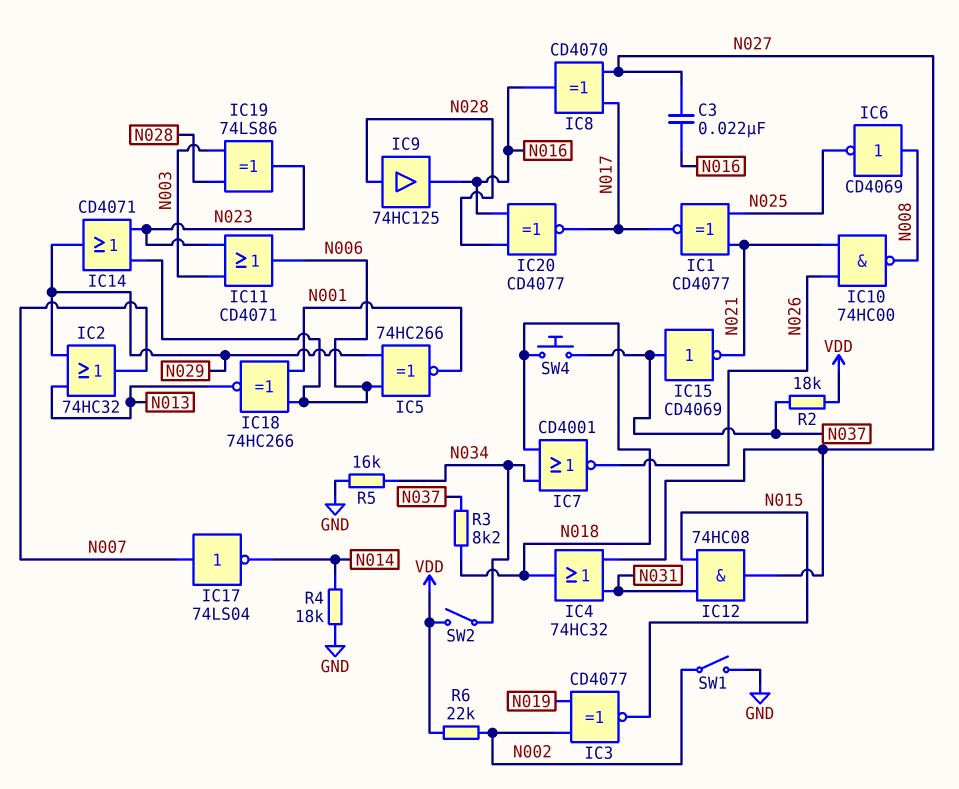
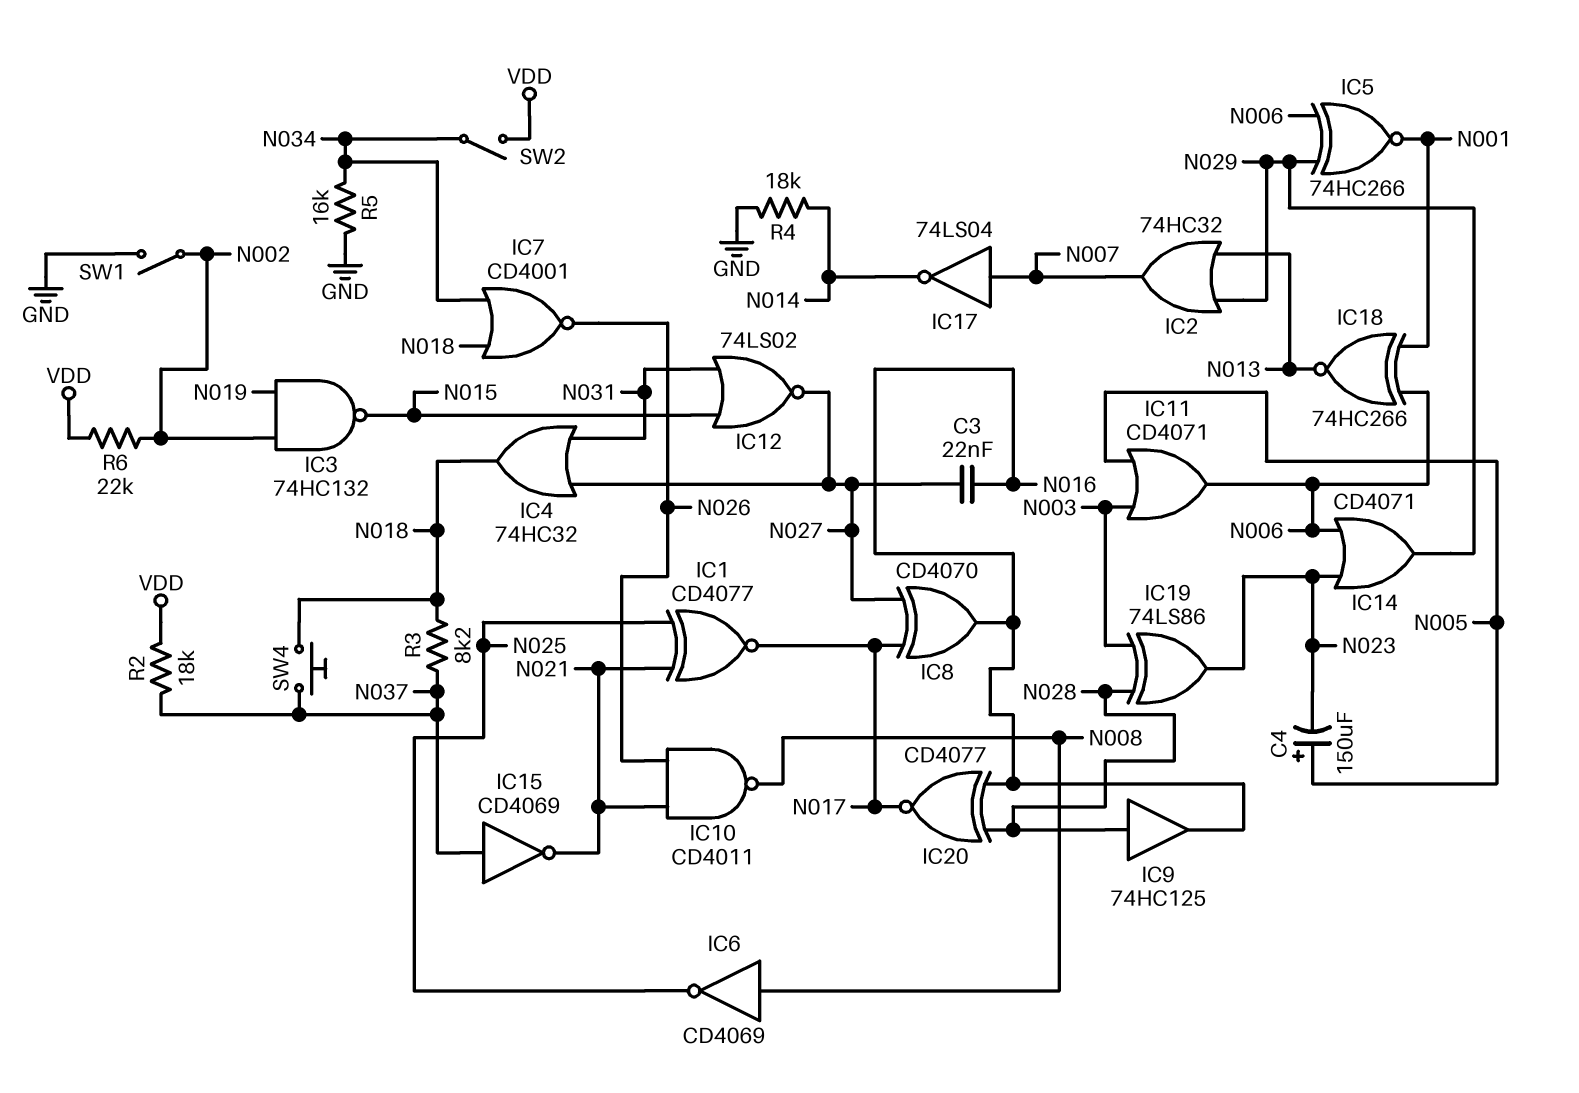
C4: none -> 150uF (plus N005, minus N023)
IC3: XNOR CD4077 (in N002, in N019, out N015) -> NAND 74HC132 (in N002, in N019, out N015)
IC10: NAND 74HC00 (in N021, in N026, out N008) -> NAND CD4011 (in N021, in N026, out N008)
IC11: OR CD4071 (in N003, in N023, out N006) -> OR CD4071 (in N003, in N005, out N006)
IC12: AND 74HC08 (in N015, in N031, out N027) -> NOR 74LS02 (in N015, in N031, out N027)

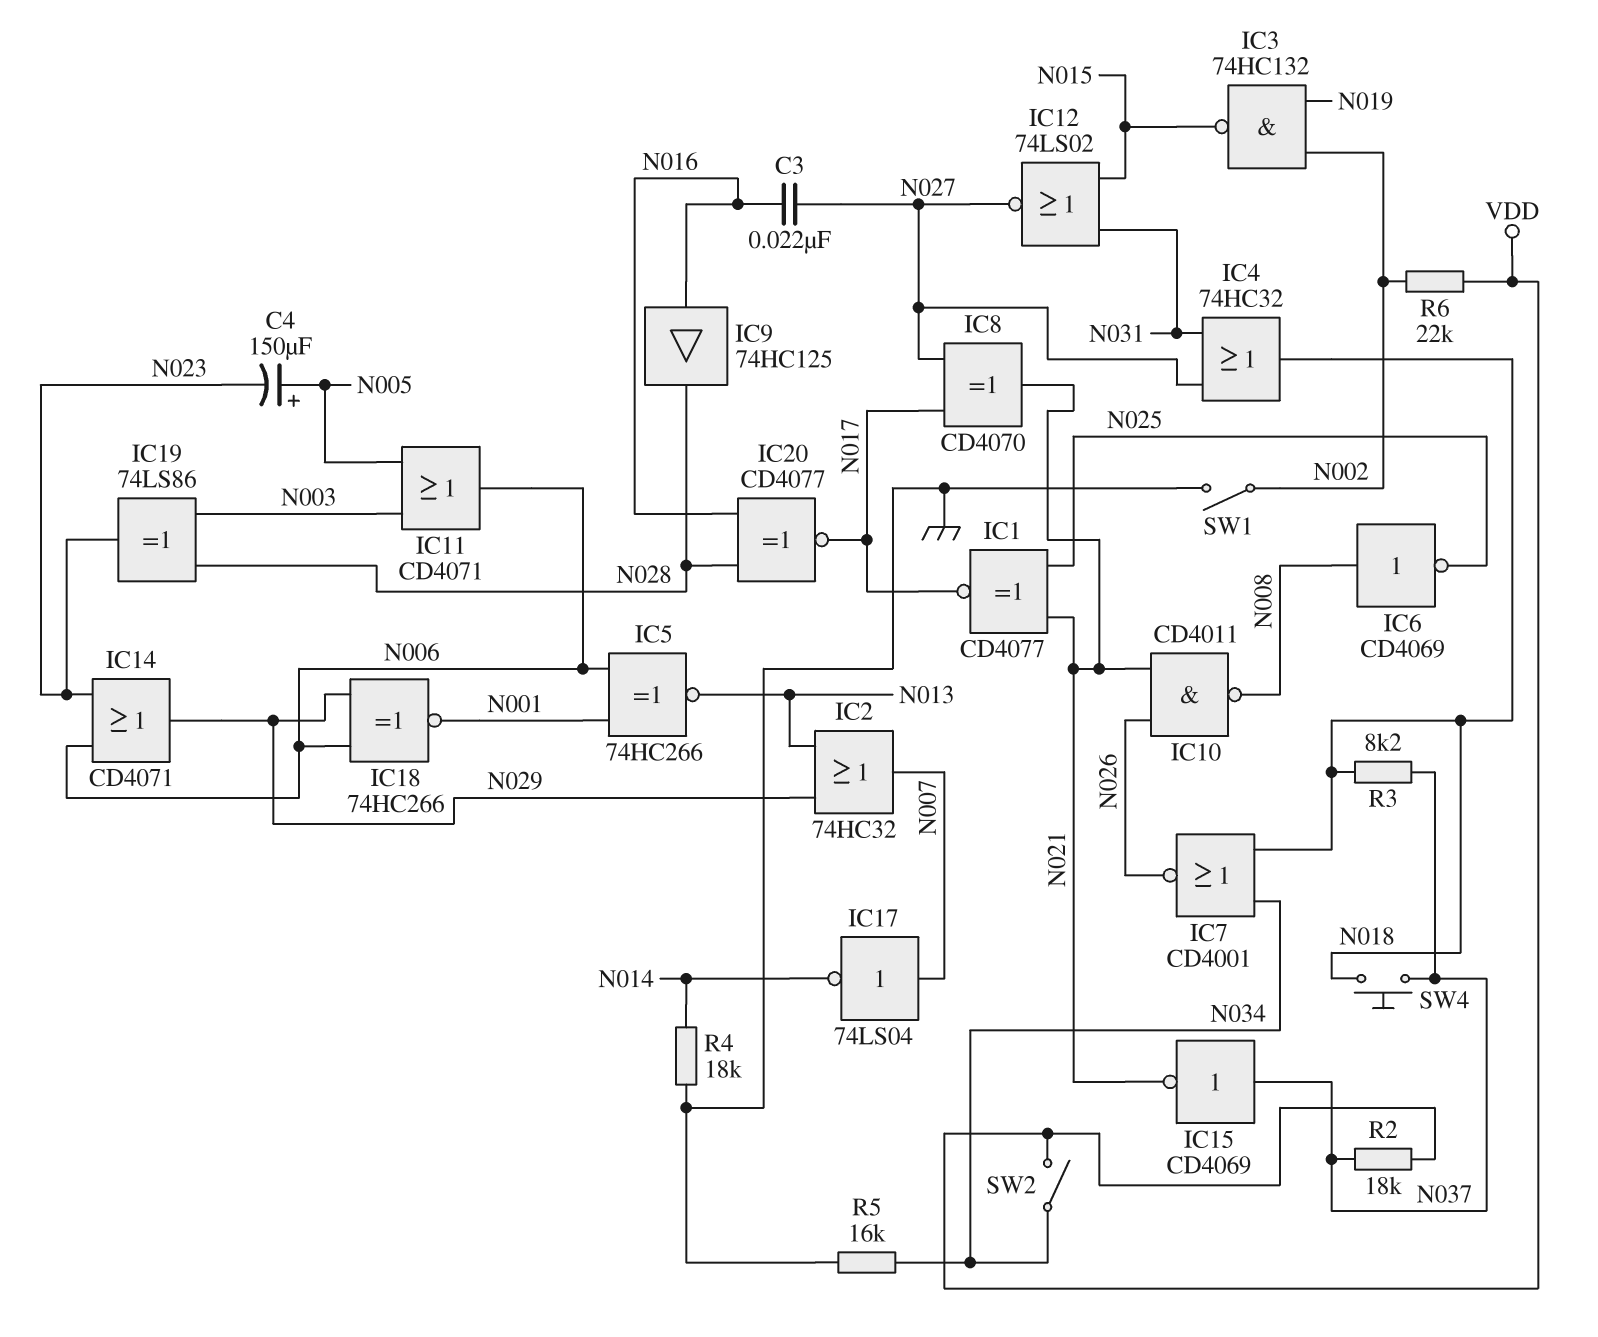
IC5: XNOR 74HC266 (in N006, in N029, out N001) -> XNOR 74HC266 (in N001, in N006, out N013)
IC8: XOR CD4070 (in N017, in N027, out N016) -> XOR CD4070 (in N017, in N027, out N021)
IC9: buffer 74HC125 (in N028, out N016) -> buffer 74HC125 (in N016, out N028)
IC18: XNOR 74HC266 (in N001, in N006, out N013) -> XNOR 74HC266 (in N006, in N029, out N001)

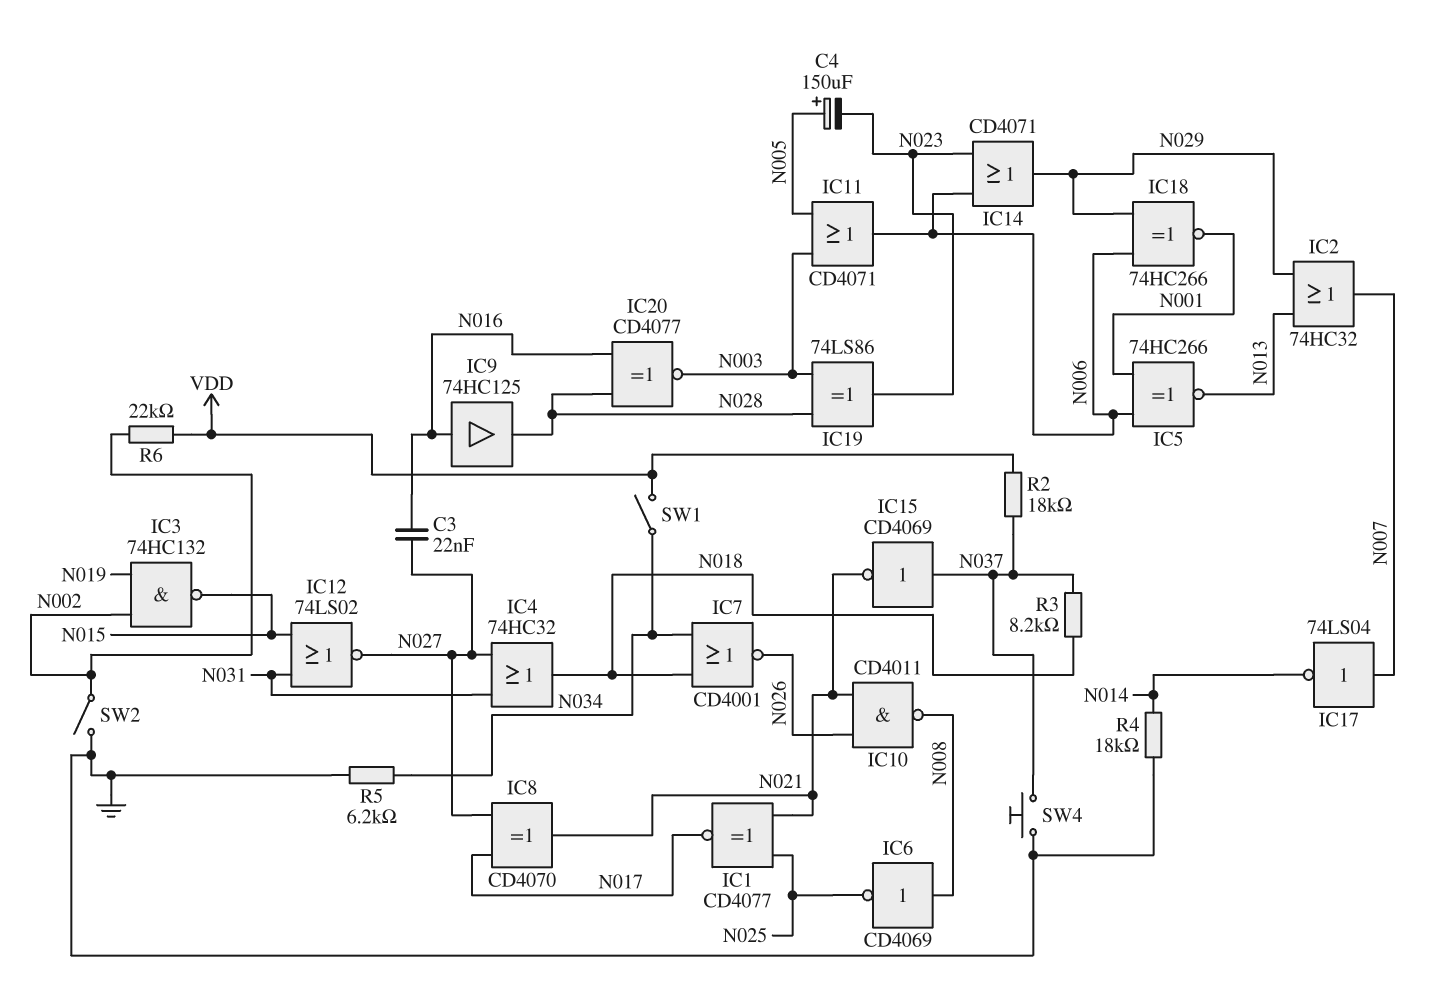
IC20: XNOR CD4077 (in N016, in N028, out N017) -> XNOR CD4077 (in N016, in N028, out N003)
R5: 16k (GND, N034) -> 6.2k (GND, N034)
SW1: switch (GND, N002) -> switch (N034, VDD)
SW2: switch (N034, VDD) -> switch (GND, N002)
SW4: button (N018, N037) -> button (GND, N037)

